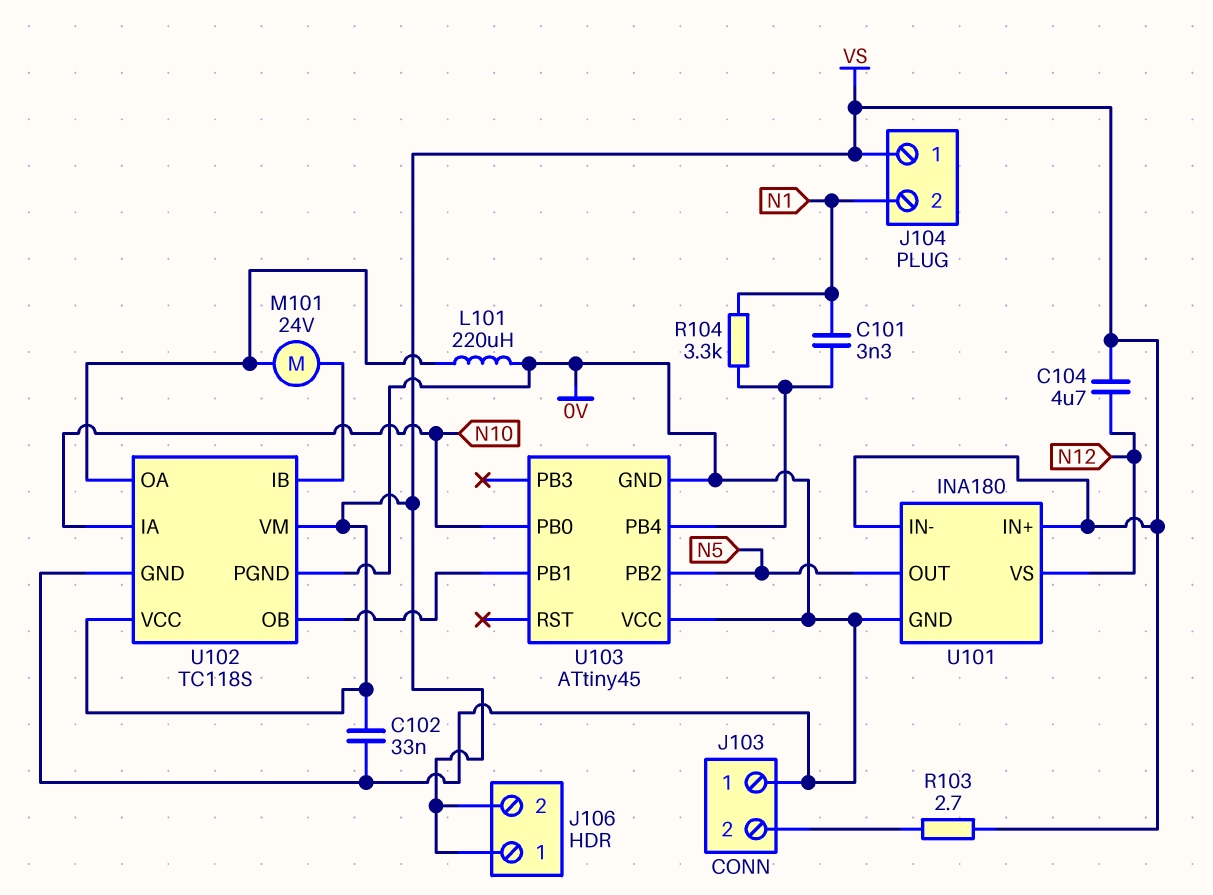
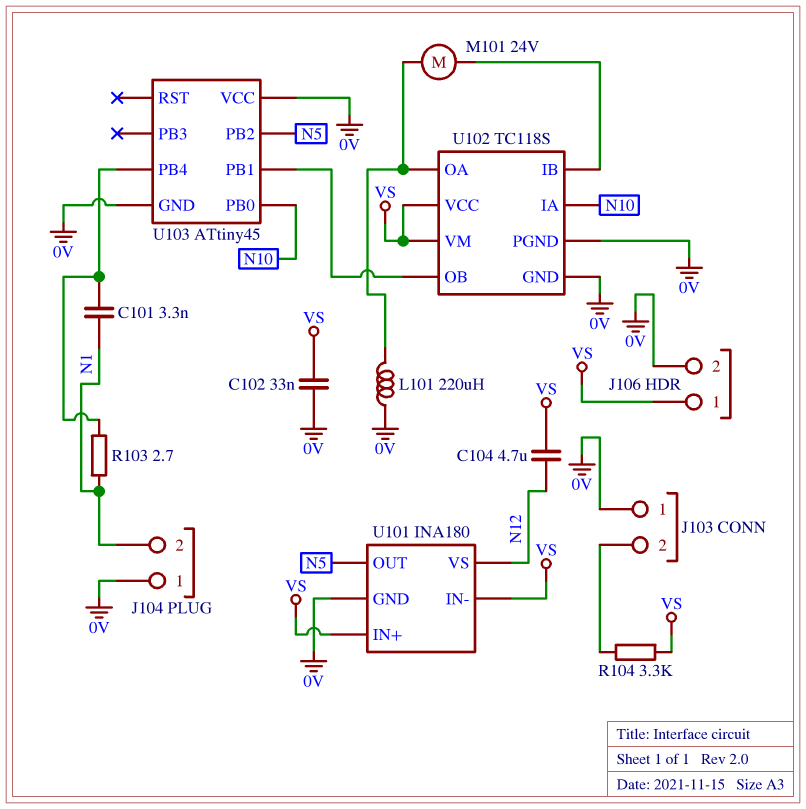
J104 pin 1: VS -> 0V
J106 pin 2: VS -> 0V
R103: 2.7 (J103/2, VS) -> 2.7 (N1, U103/PB4)
R104: 3.3k (N1, U103/PB4) -> 3.3k (J103/2, VS)

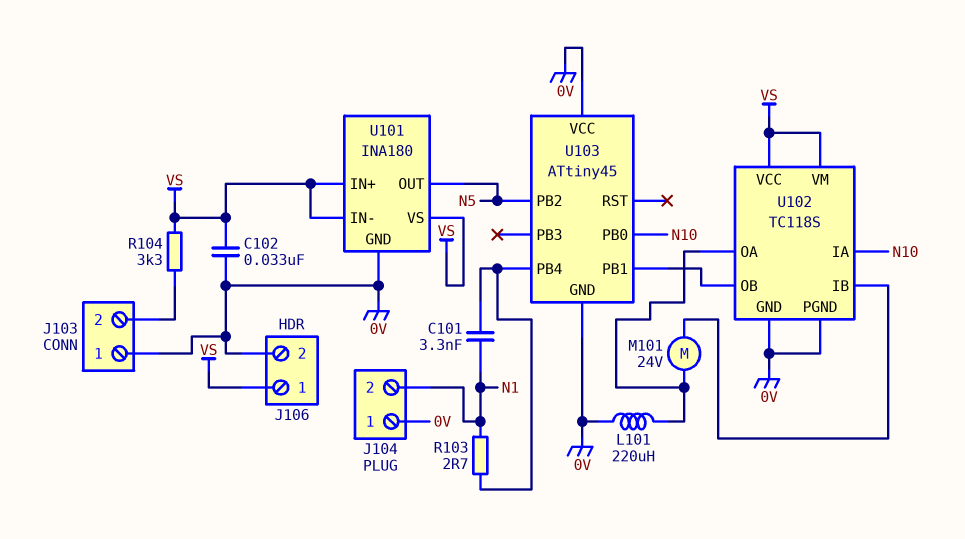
C104: 4.7uF (N12, VS) -> none
U101 pin VS: N12 -> VS

